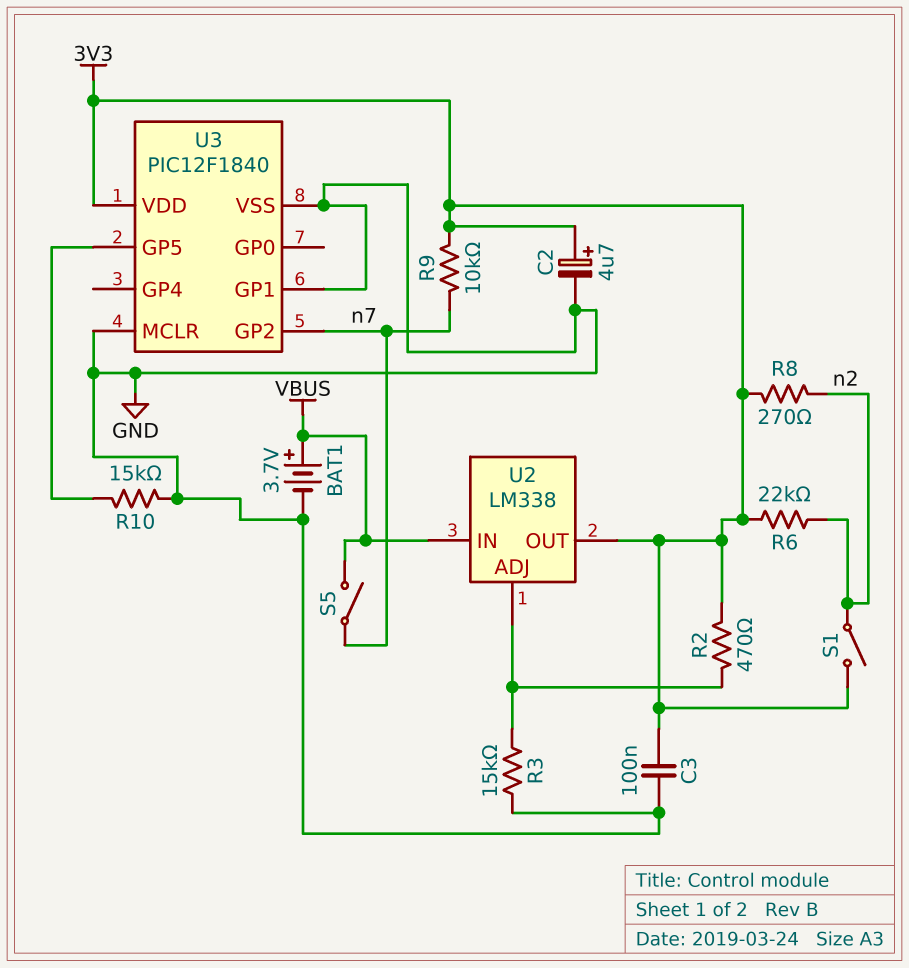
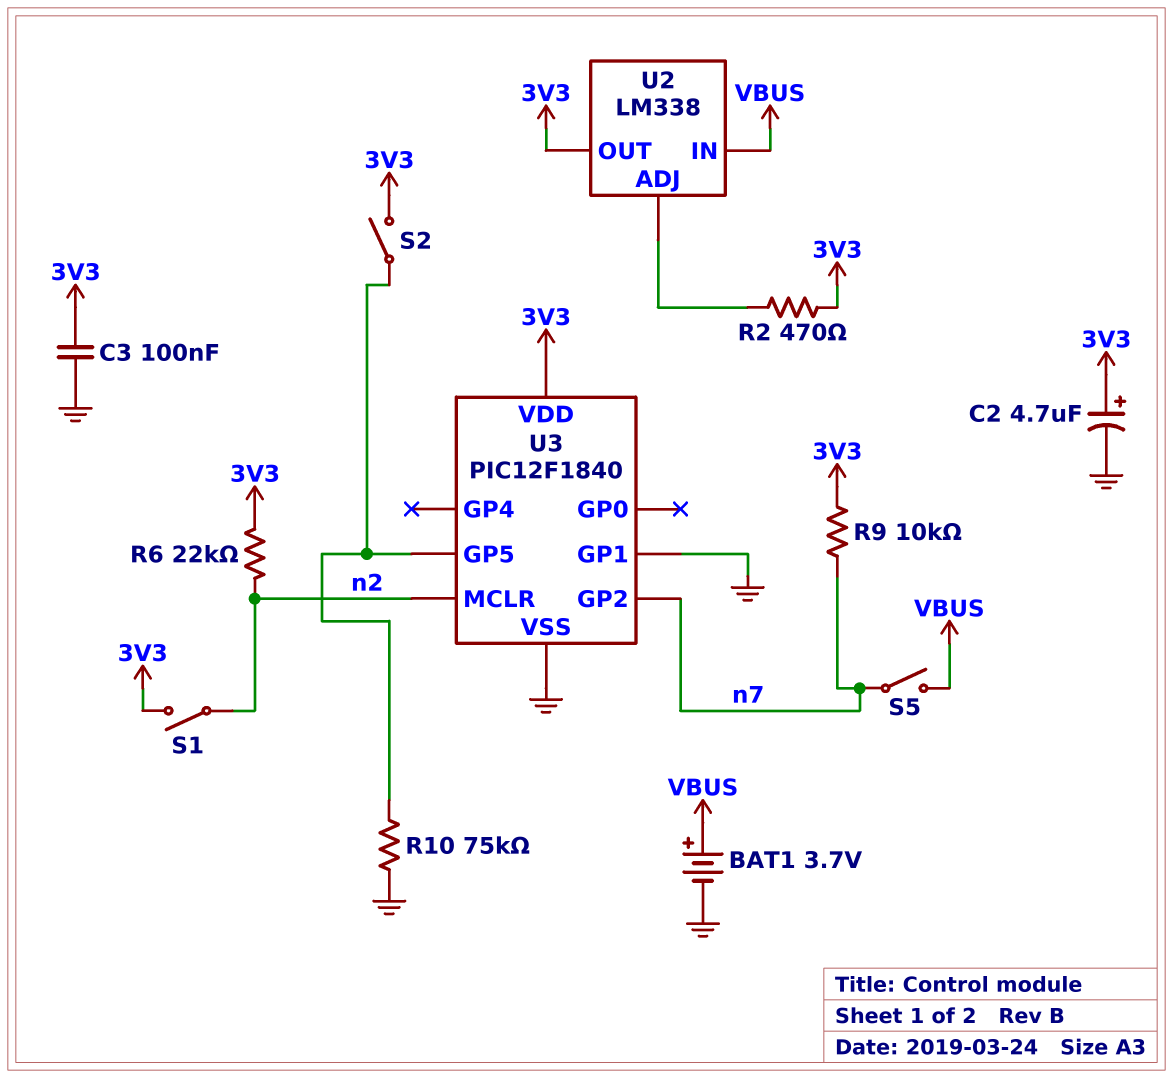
R3: 15k (GND, U2/ADJ) -> none
R8: 270 (3V3, n2) -> none
R10: 15k (GND, U3/GP5) -> 75k (GND, U3/GP5)
S2: none -> switch (3V3, U3/GP5)
U3 pin MCLR: GND -> n2

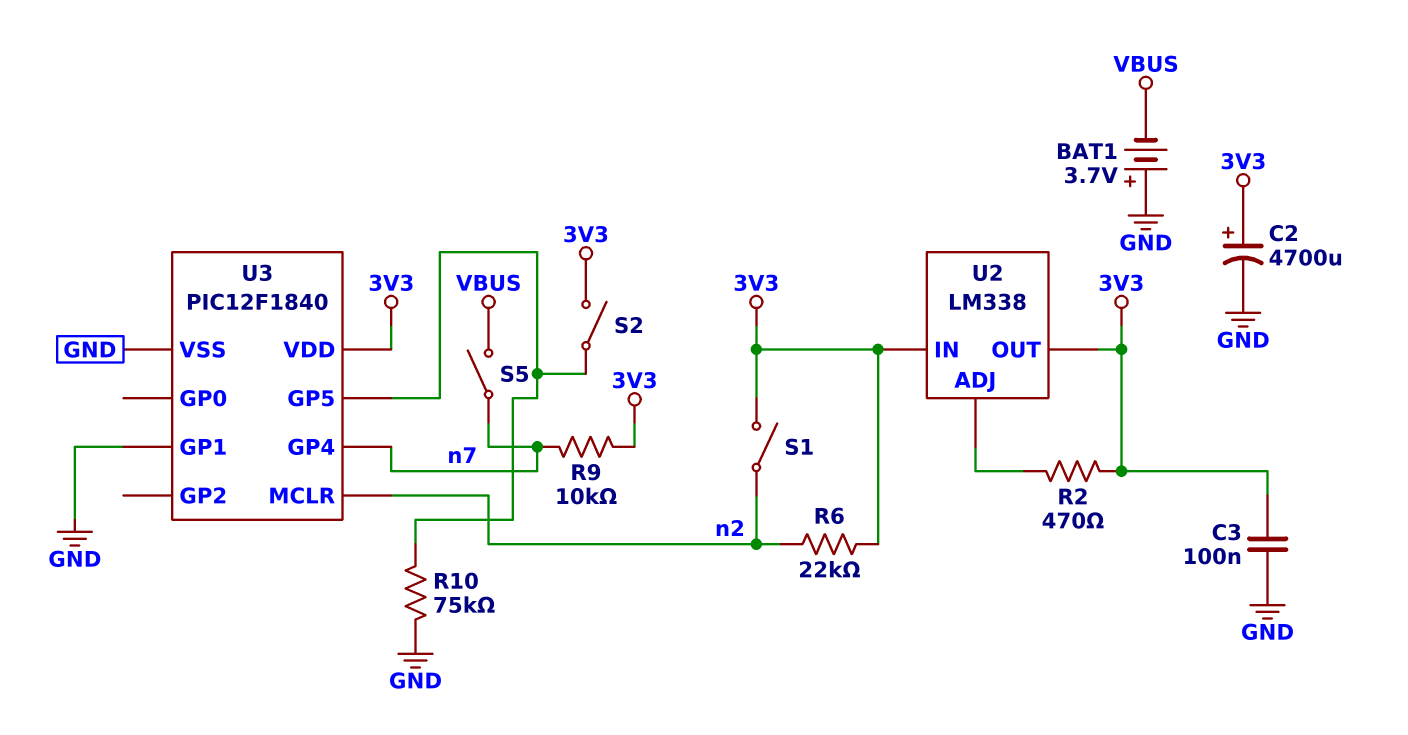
BAT1: 3.7V (plus VBUS, minus GND) -> 3.7V (plus GND, minus VBUS)
C2: 4.7uF (plus 3V3, minus GND) -> 4700uF (plus 3V3, minus GND)
U2 pin IN: VBUS -> 3V3
U3 pin GP2: n7 -> none
U3 pin GP4: none -> n7

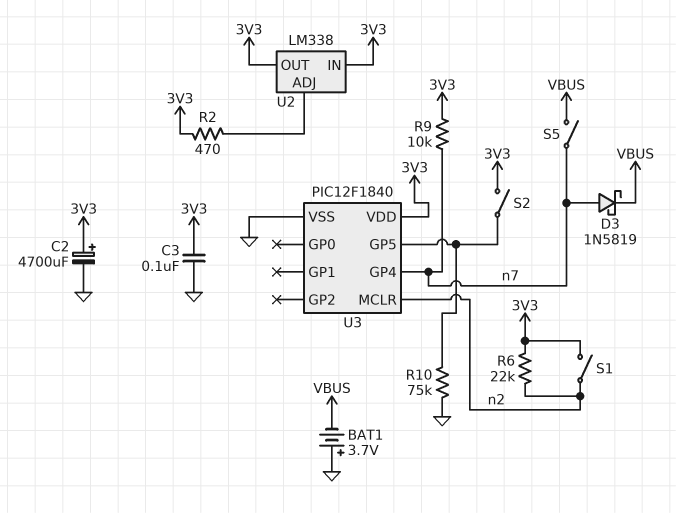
D3: none -> schottky 1N5819 (A n7, K VBUS)
U3 pin GP1: GND -> none

